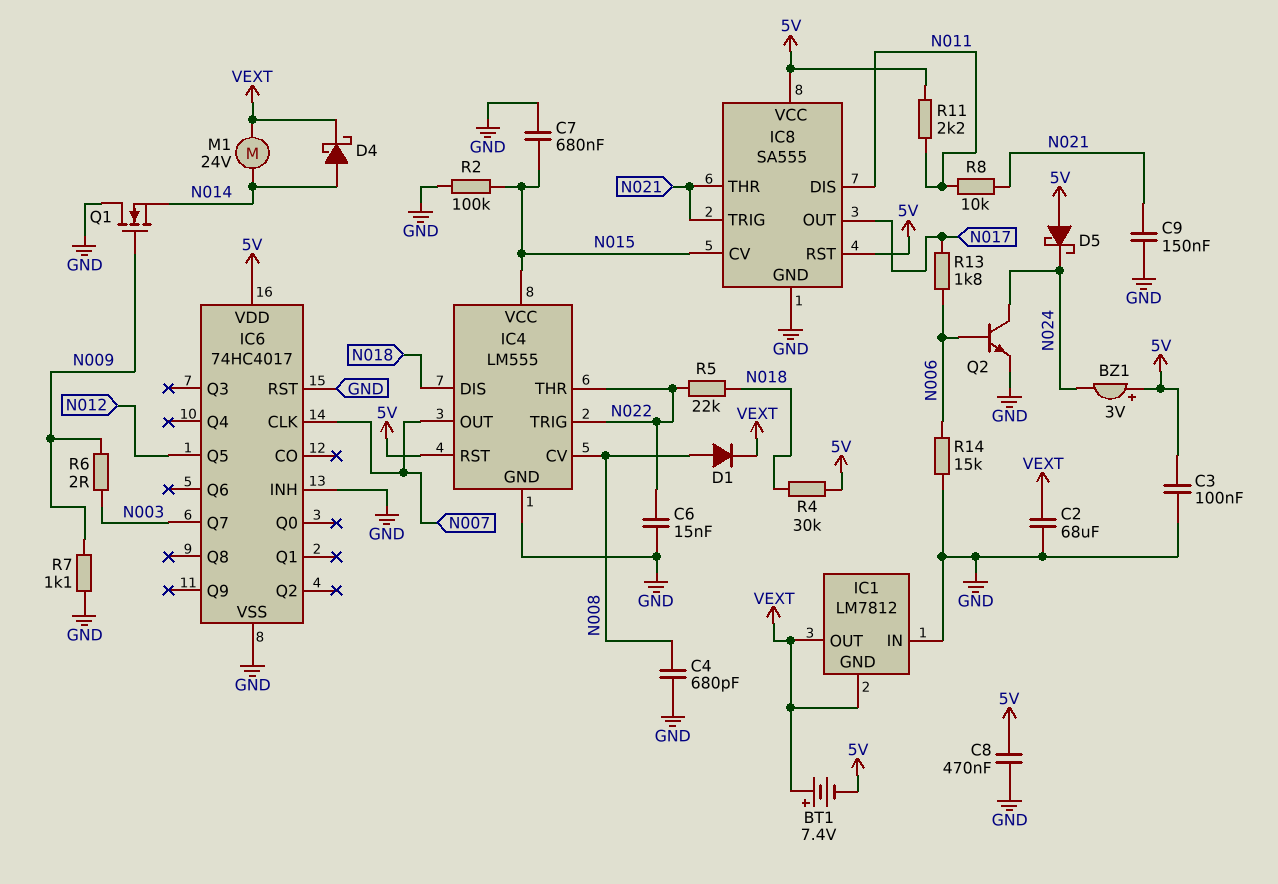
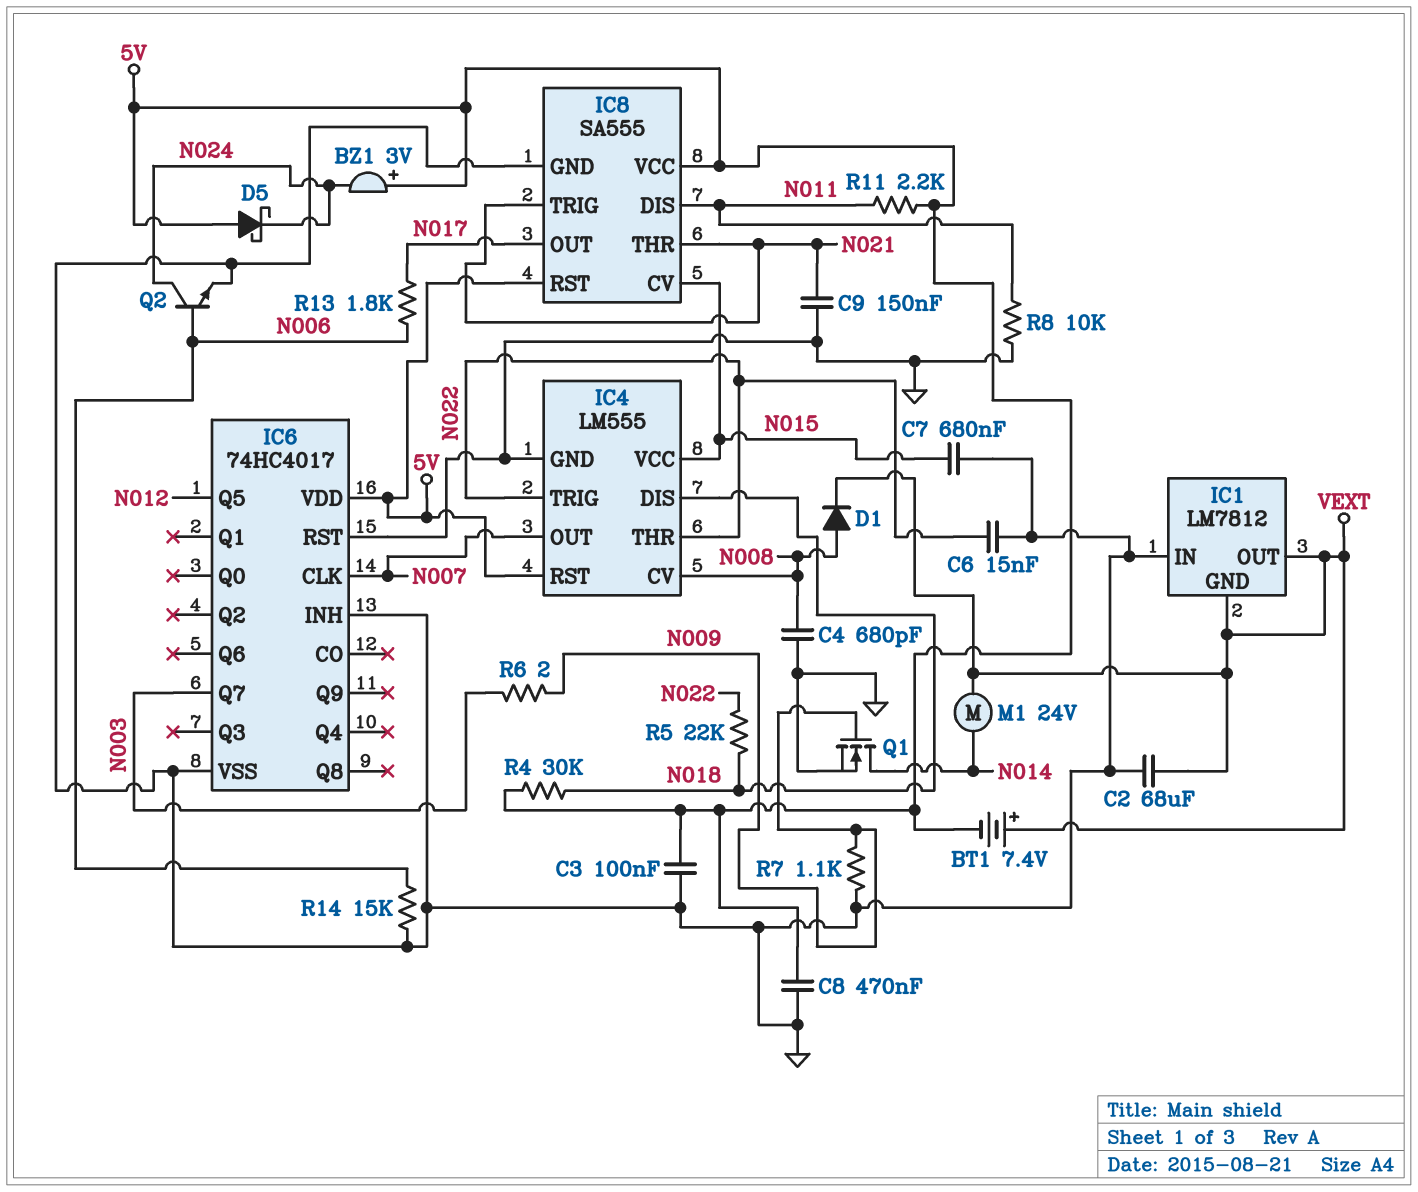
D4: schottky (A N014, K VEXT) -> none
Q1: NMOS (G N009, D GND, S N014) -> NMOS (G N009, D N014, S GND)
R2: 100k (GND, N015) -> none
R8: 10k (N011, N021) -> 10k (GND, N011)

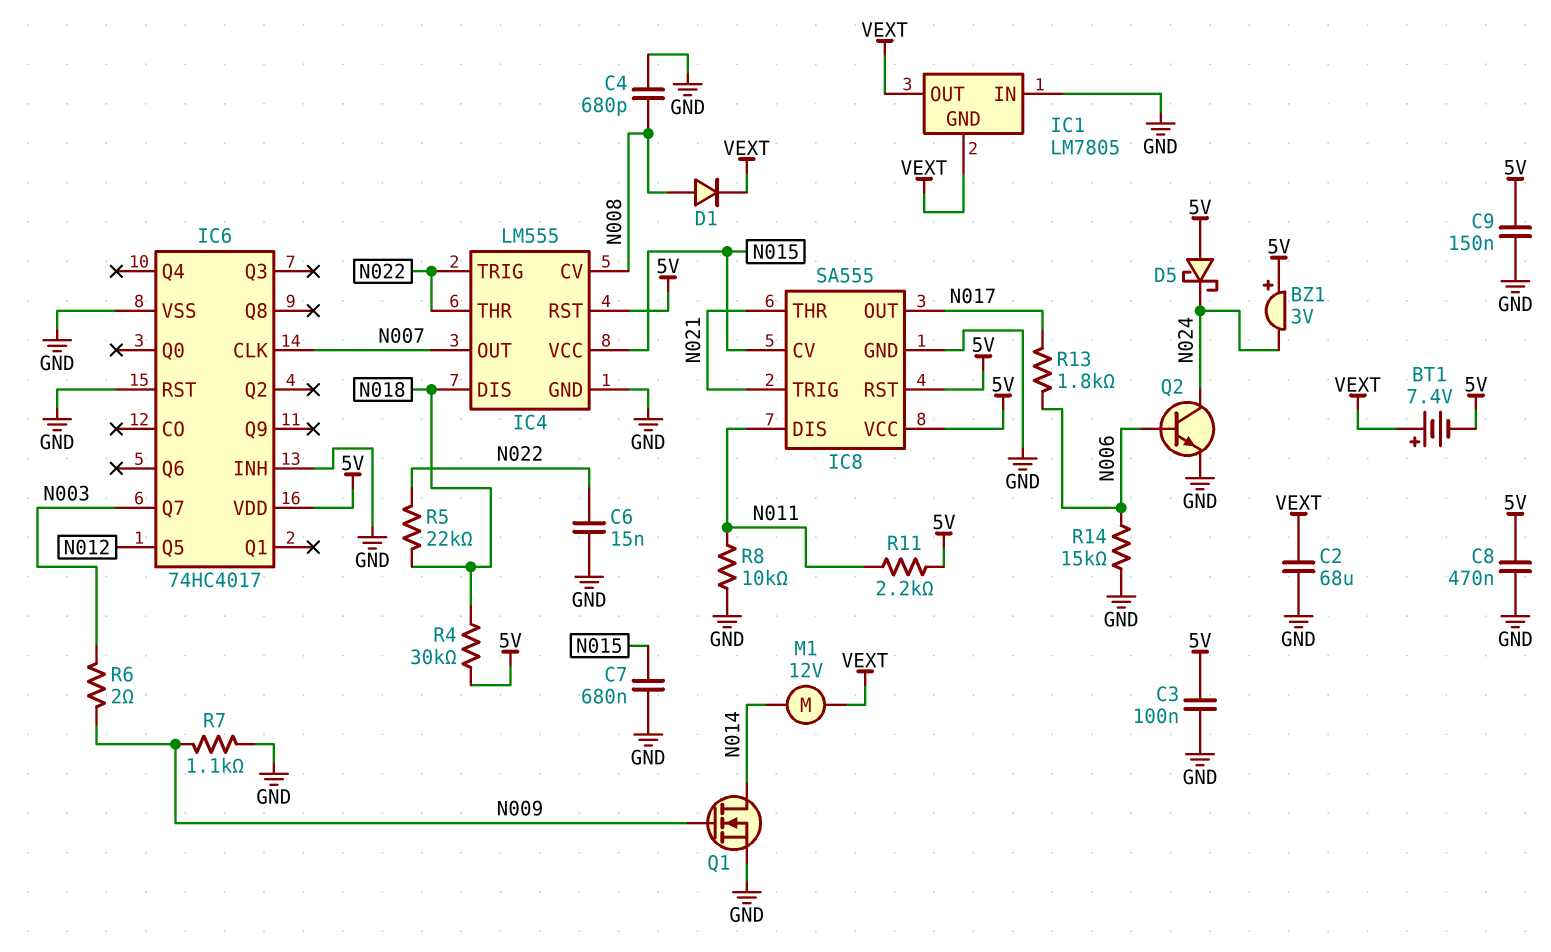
C9: 150nF (GND, N021) -> 150nF (5V, GND)
IC1: LM7812 -> LM7805
M1: motor 24V (N014, VEXT) -> motor 12V (N014, VEXT)

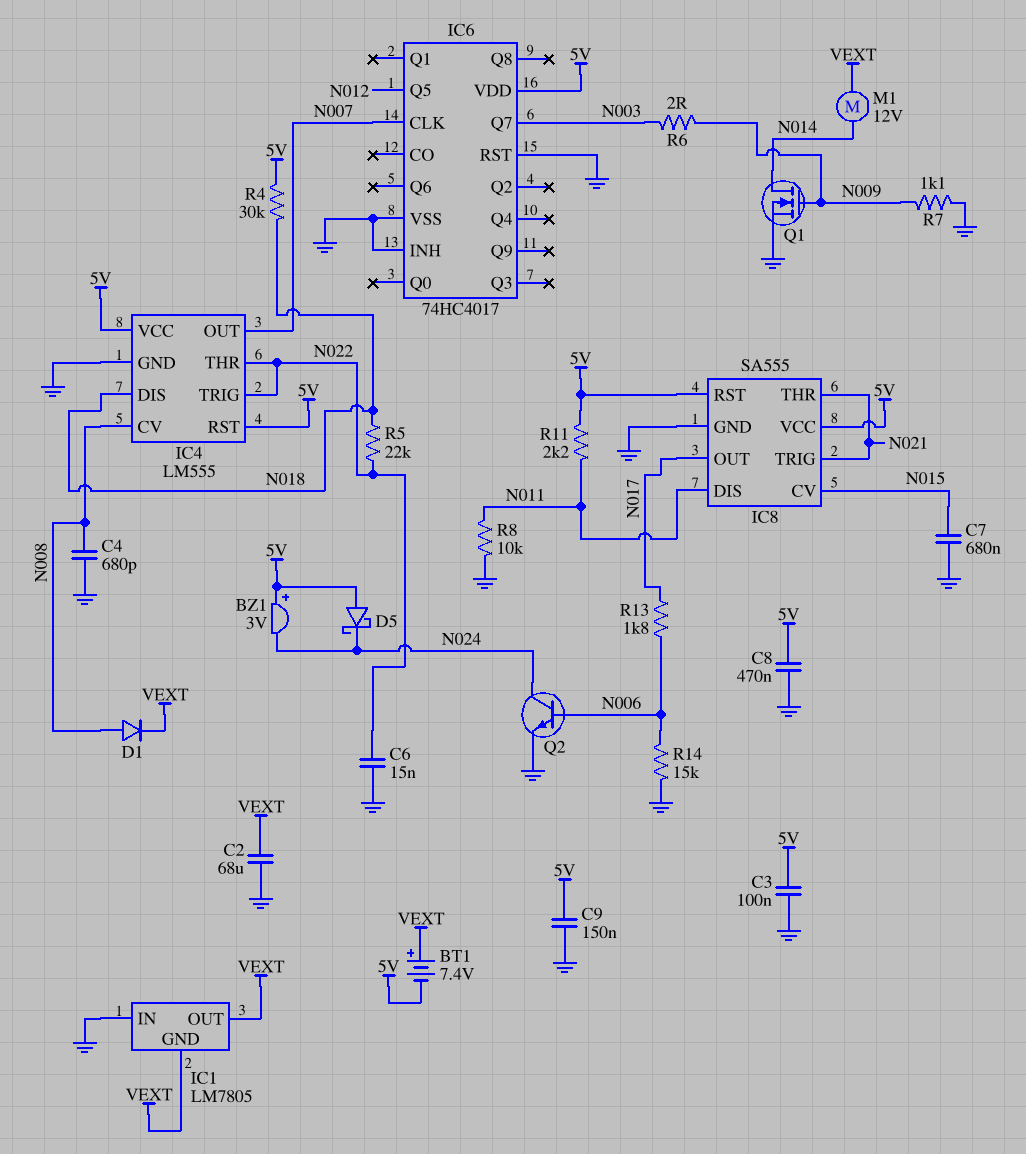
IC4 pin VCC: N015 -> 5V

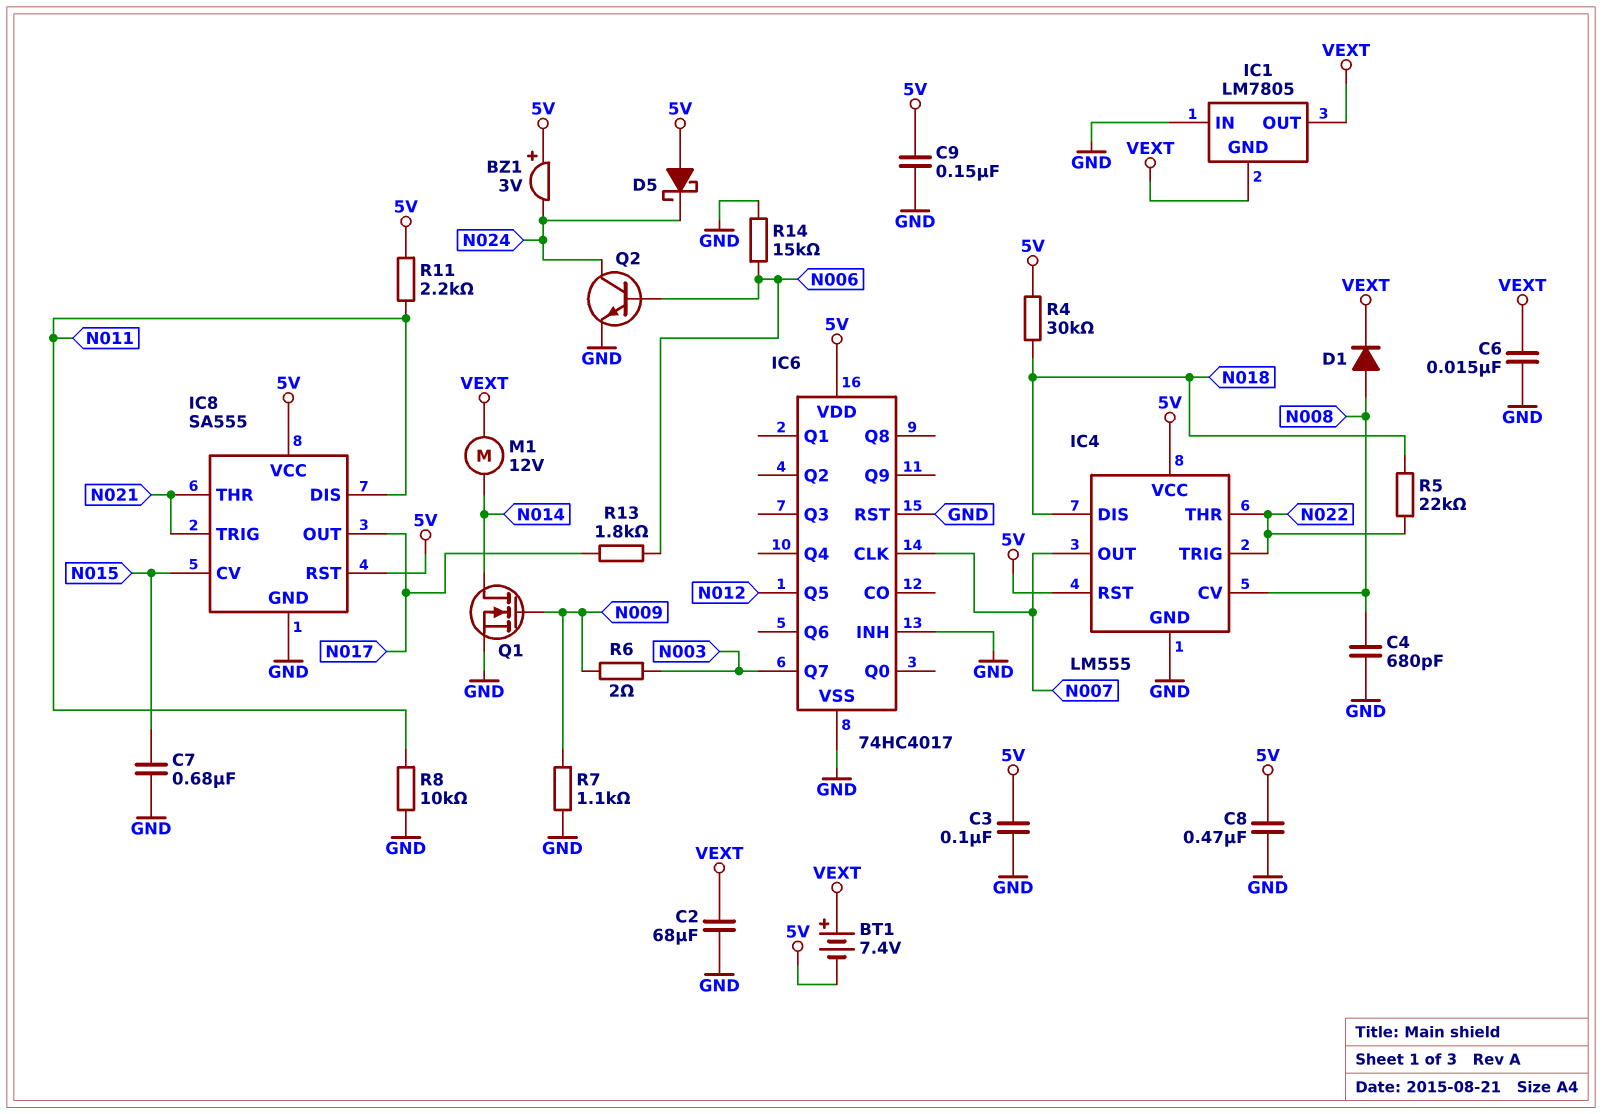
C6: 15nF (GND, N022) -> 15nF (GND, VEXT)

